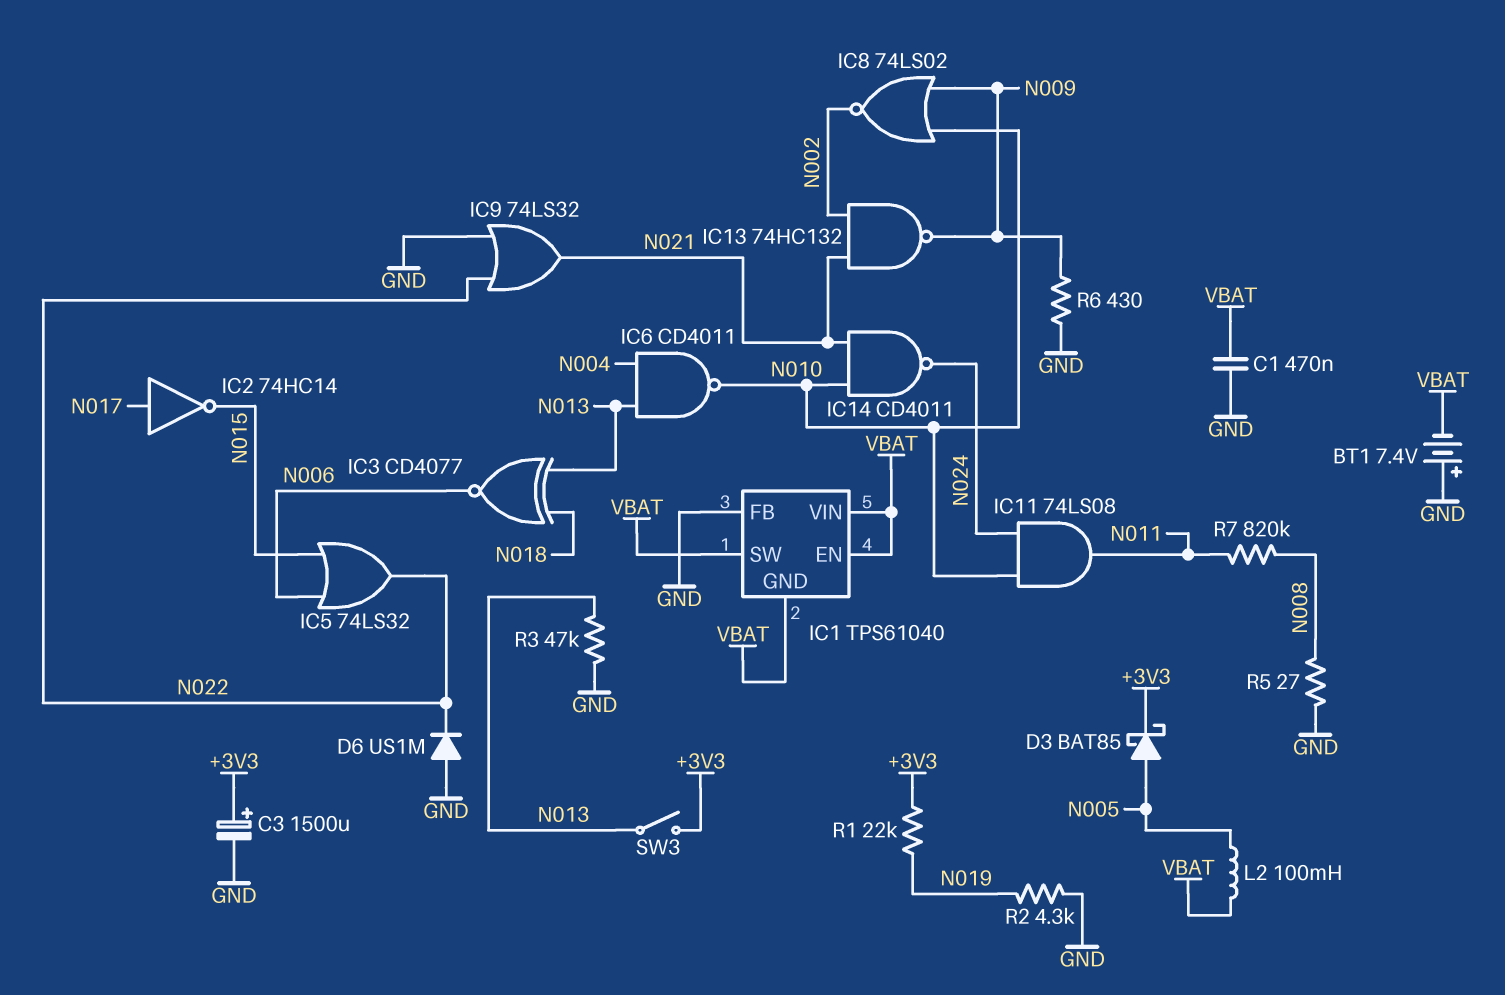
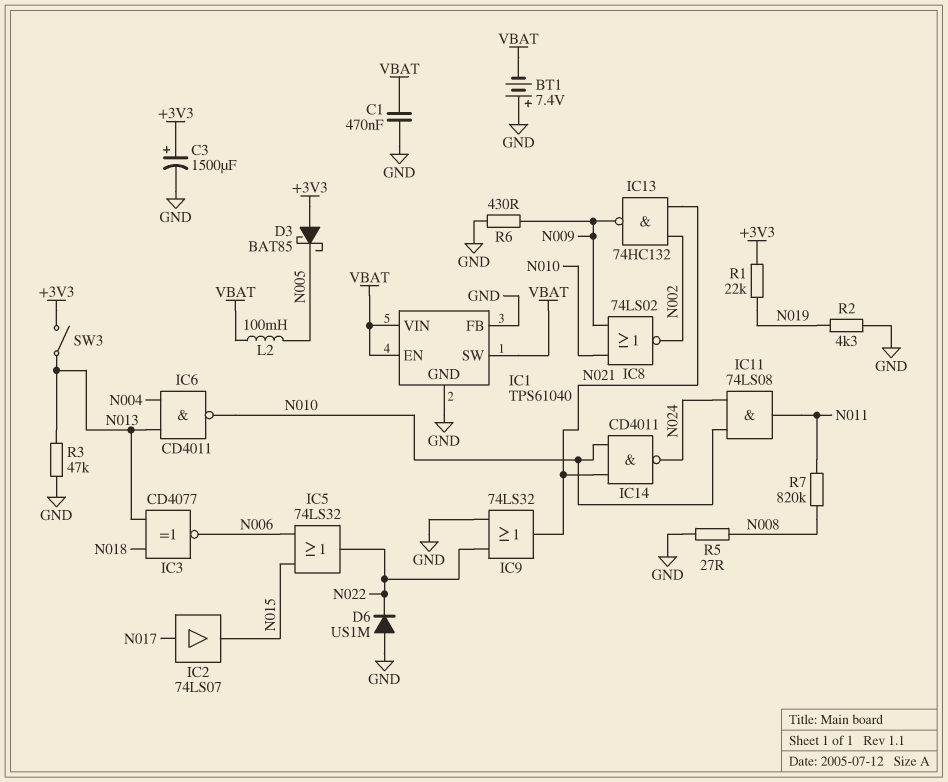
D3: schottky BAT85 (A N005, K +3V3) -> schottky BAT85 (A +3V3, K N005)
IC1 pin GND: VBAT -> GND
IC2: NOT 74HC14 (in N017, out N015) -> buffer 74LS07 (in N017, out N015)

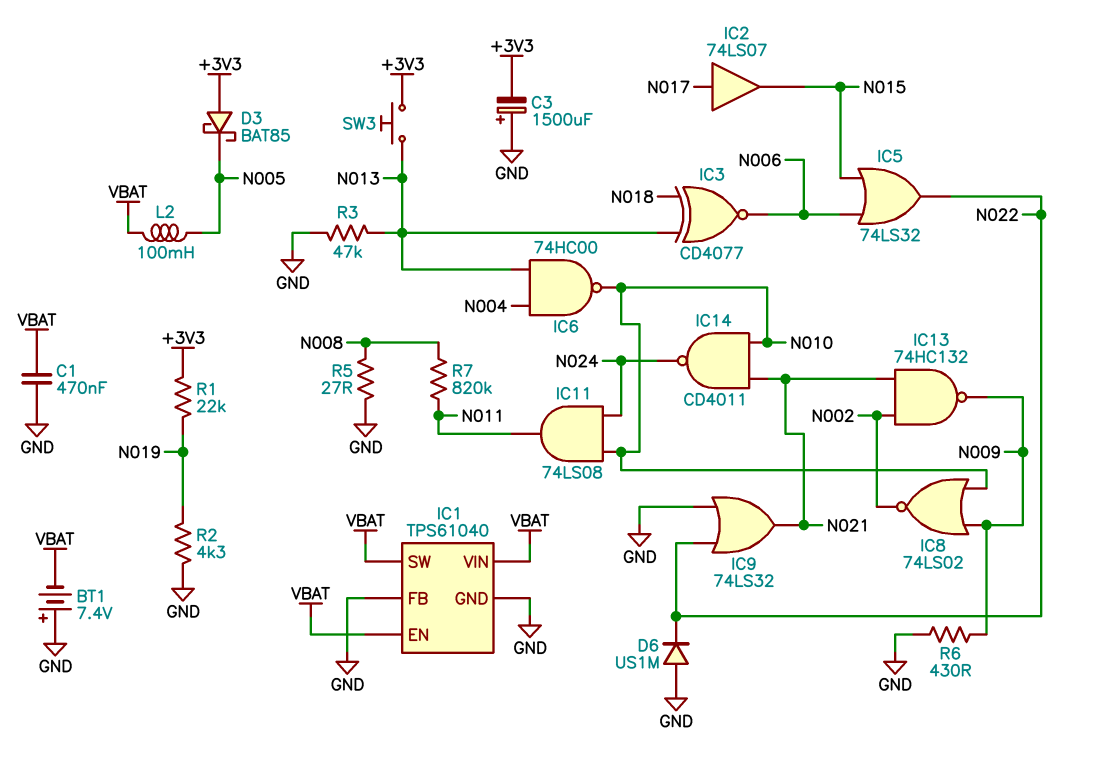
C3: 1500uF (plus +3V3, minus GND) -> 1500uF (plus GND, minus +3V3)
IC6: NAND CD4011 (in N004, in N013, out N010) -> NAND 74HC00 (in N004, in N013, out N010)
SW3: switch (+3V3, N013) -> button (+3V3, N013)

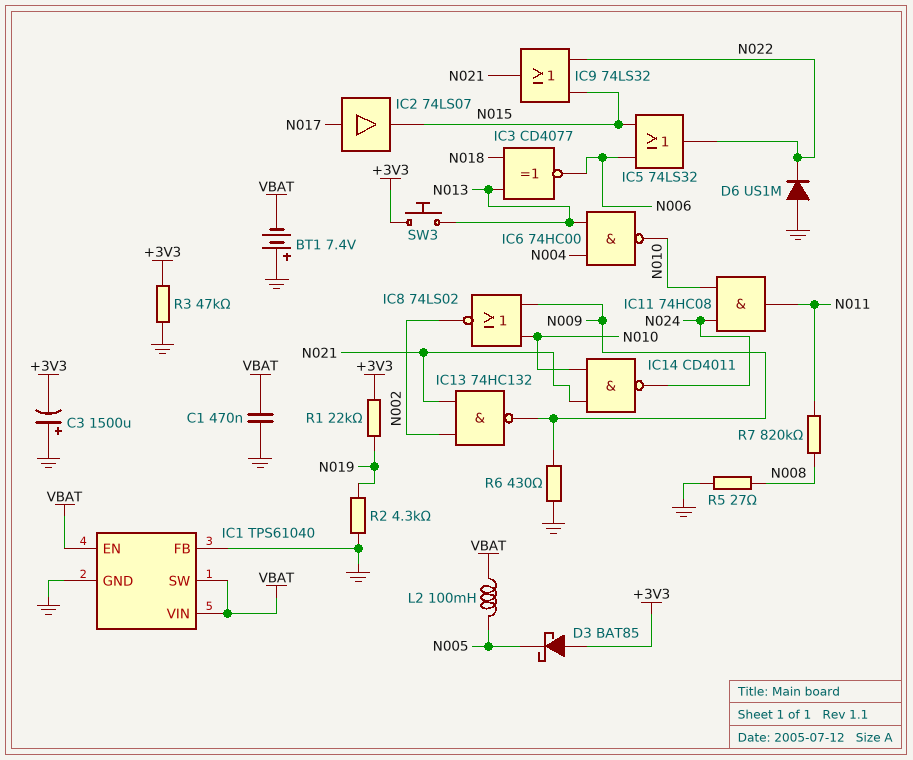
IC9: OR 74LS32 (in GND, in N022, out N021) -> OR 74LS32 (in N015, in N022, out N021)
IC11: AND 74LS08 (in N010, in N024, out N011) -> AND 74HC08 (in N010, in N024, out N011)
R3: 47k (GND, N013) -> 47k (+3V3, GND)

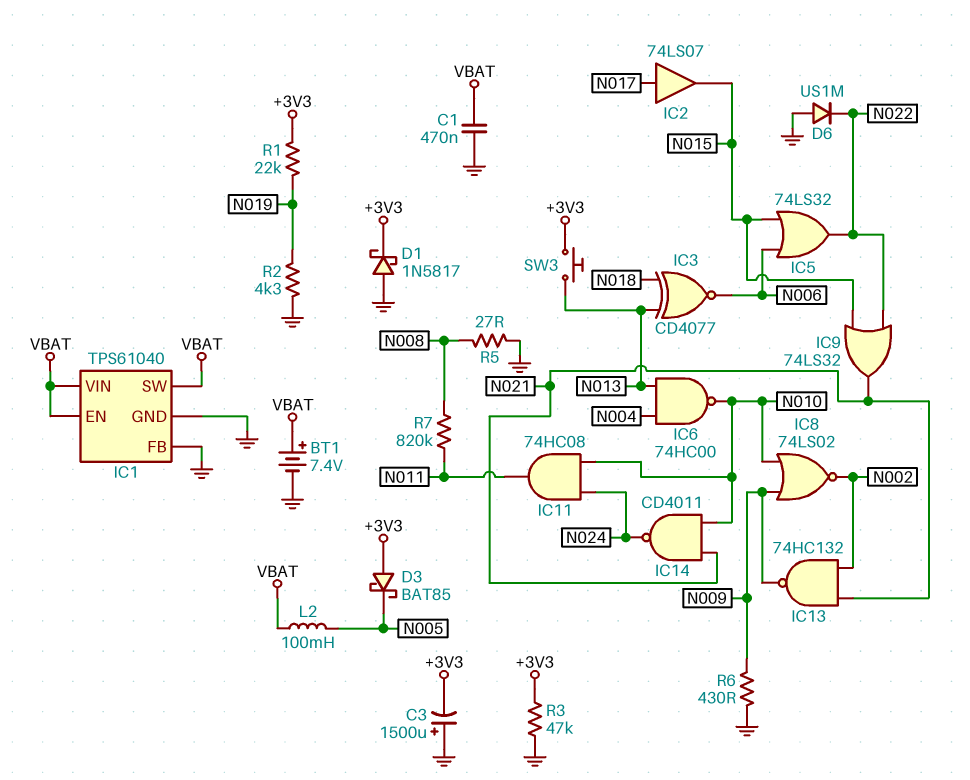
BT1: 7.4V (plus GND, minus VBAT) -> 7.4V (plus VBAT, minus GND)
D1: none -> schottky 1N5817 (A GND, K +3V3)

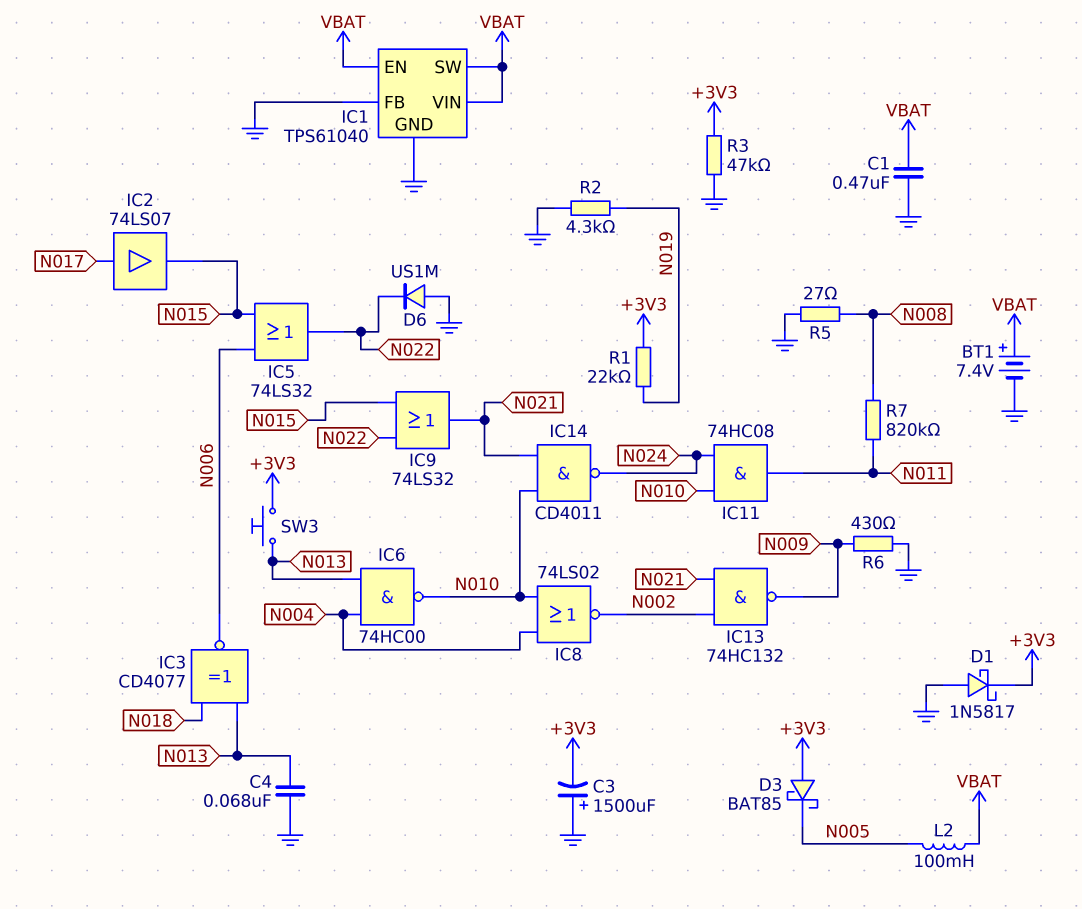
C4: none -> 68nF (GND, N013)
IC8: NOR 74LS02 (in N009, in N010, out N002) -> NOR 74LS02 (in N004, in N010, out N002)

